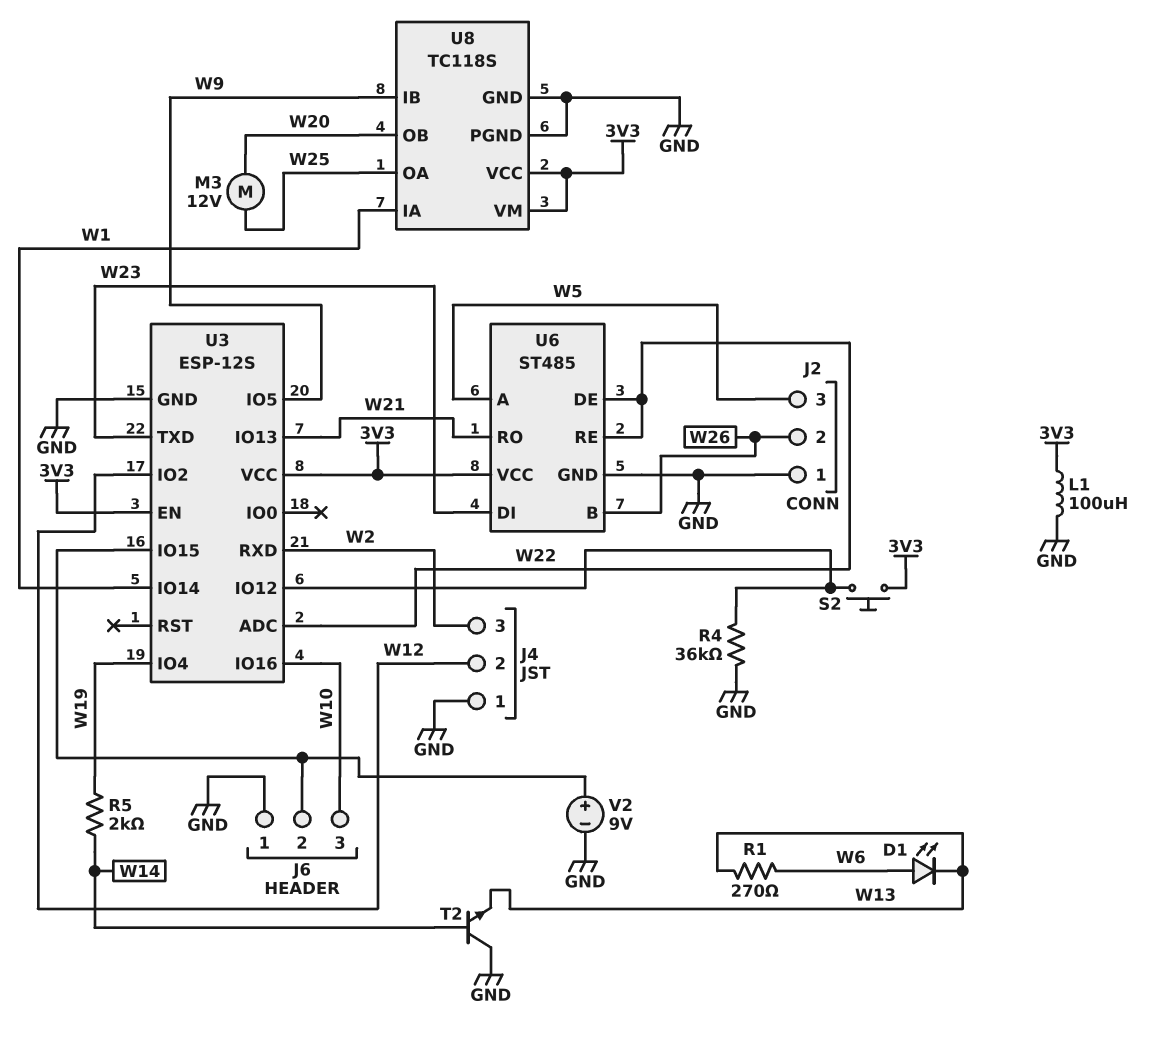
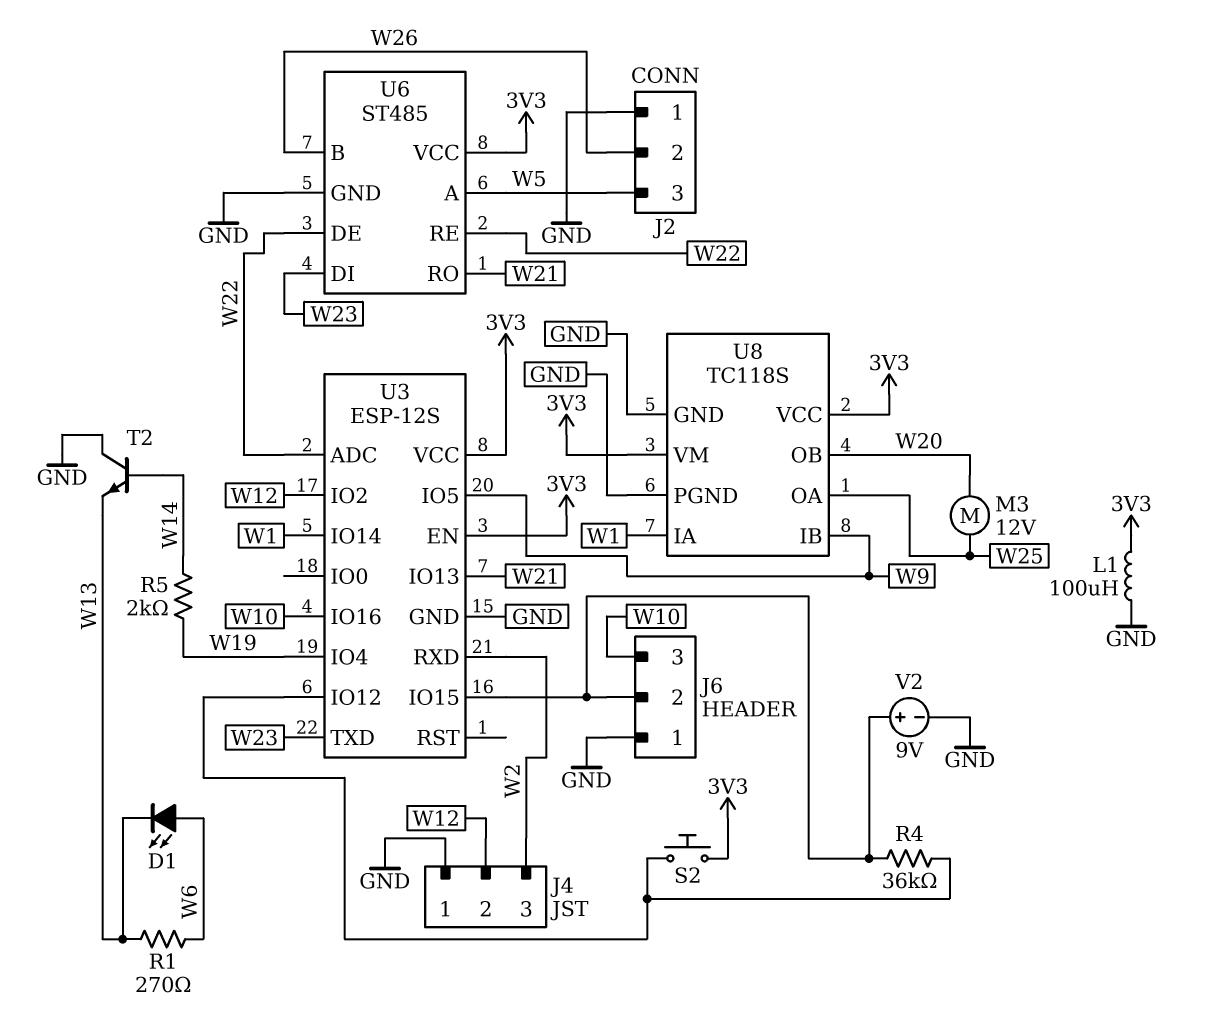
R4: 36k (GND, U3/IO12) -> 36k (J6/2, U3/IO12)

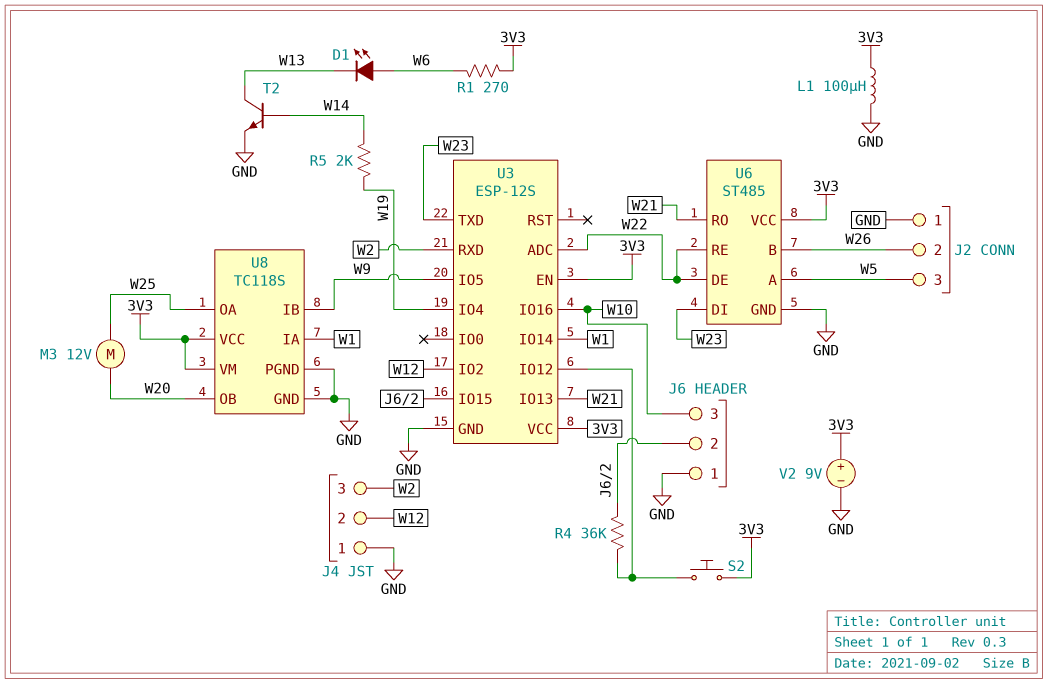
R1: 270 (W6, W13) -> 270 (3V3, W6)
T2: NPN (B W14, C GND, E W13) -> NPN (B W14, C W13, E GND)
V2: 9V (plus J6/2, minus GND) -> 9V (plus 3V3, minus GND)

